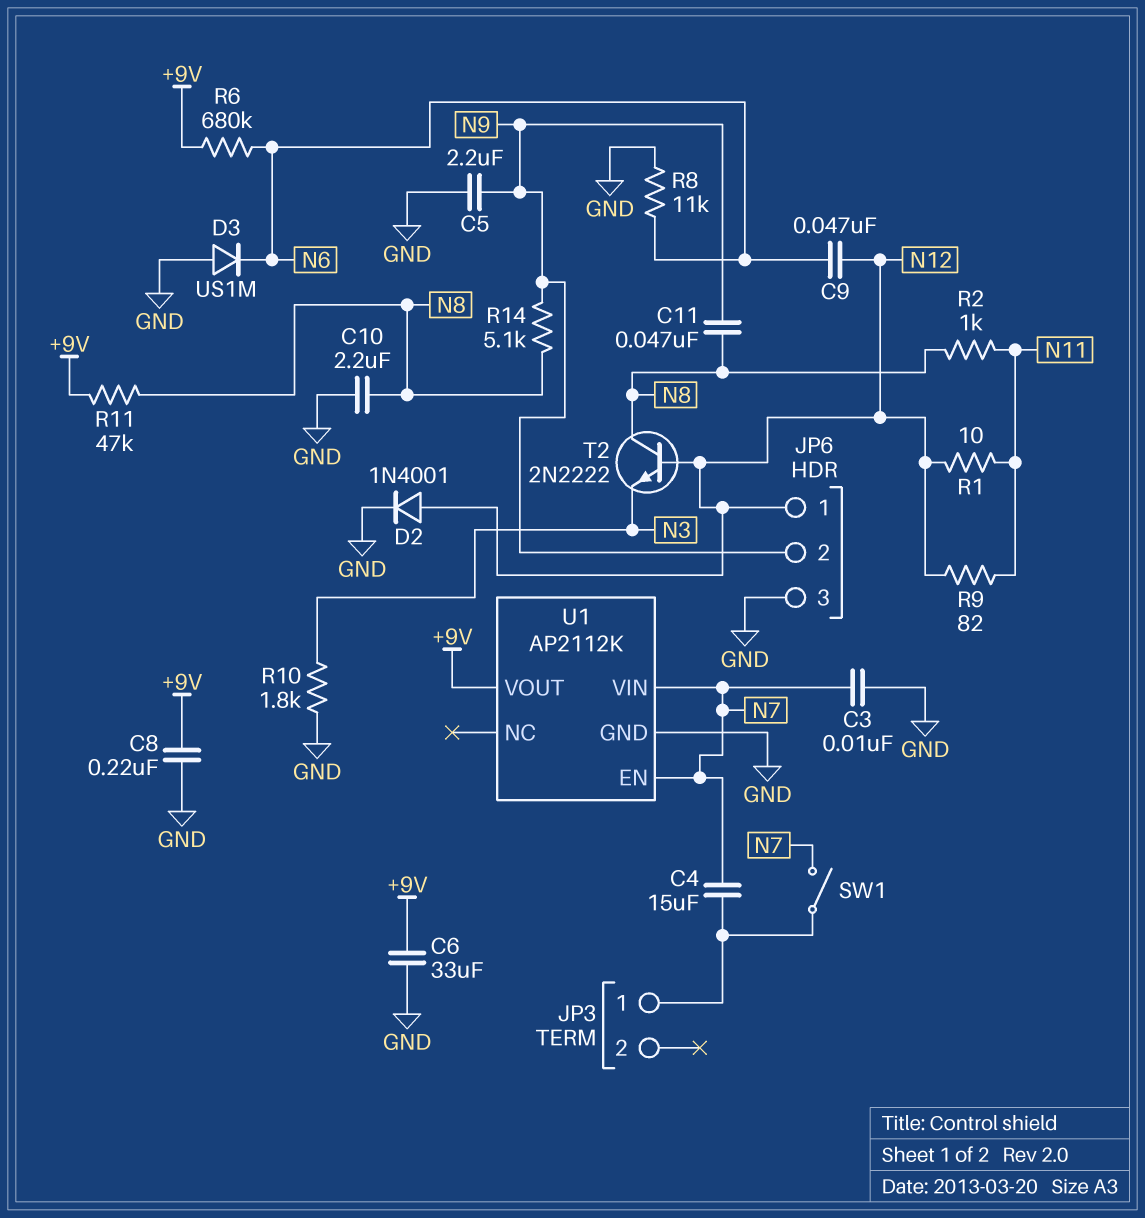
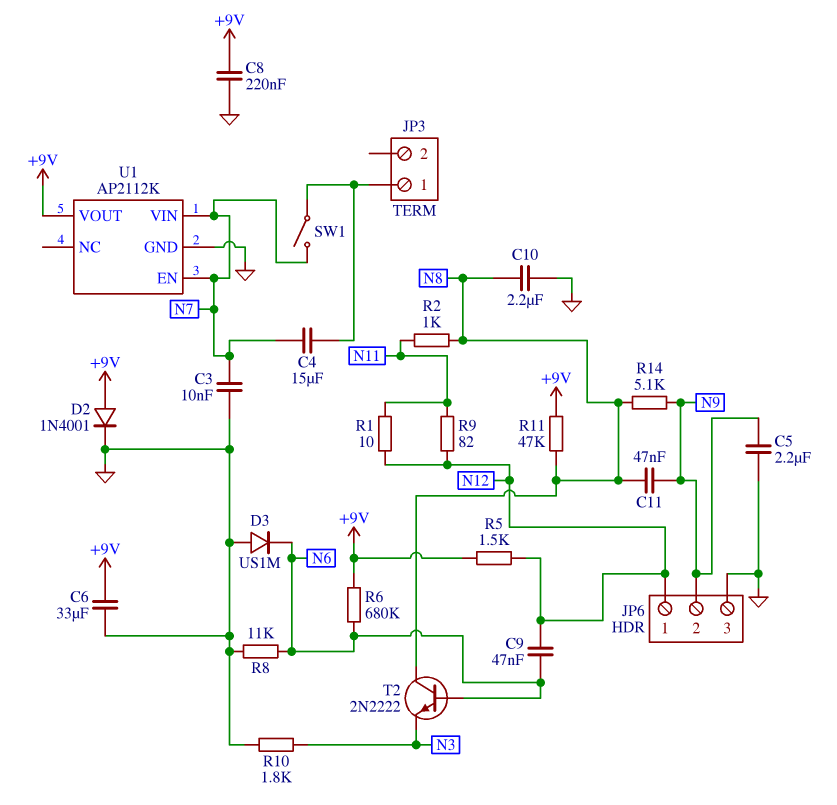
D2: diode 1N4001 (A N12, K GND) -> diode 1N4001 (A +9V, K GND)
R5: none -> 1.5k (+9V, N12)
T2: NPN 2N2222 (B N12, C N8, E N3) -> NPN 2N2222 (B N6, C N8, E N3)

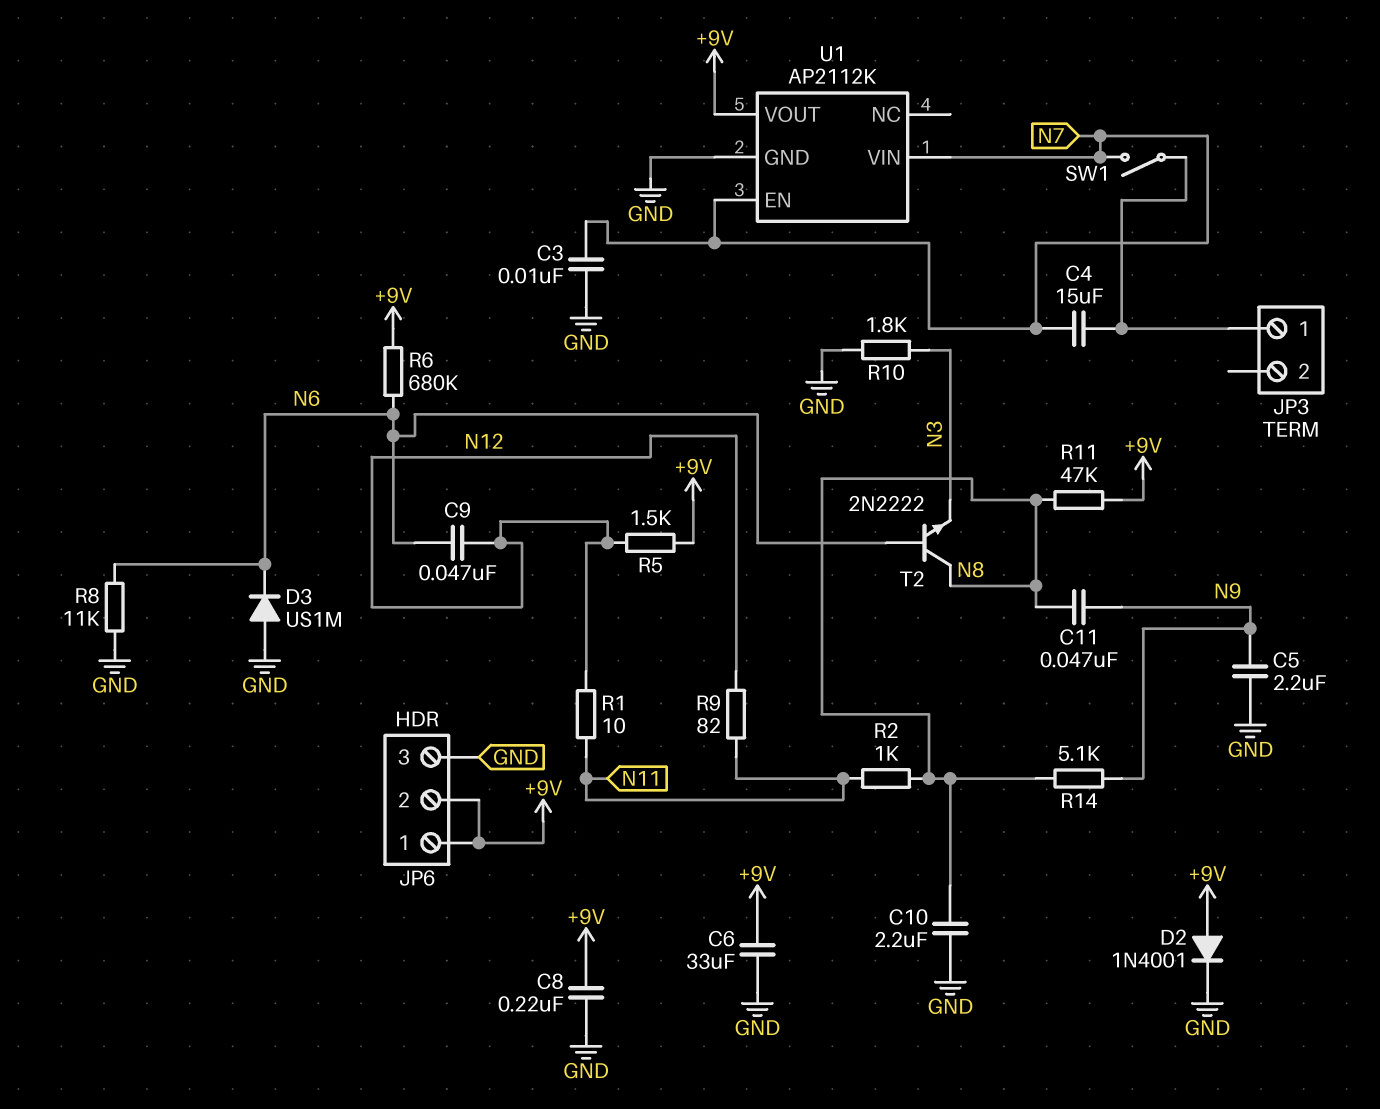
JP6 pin 1: N12 -> +9V
JP6 pin 2: N9 -> +9V

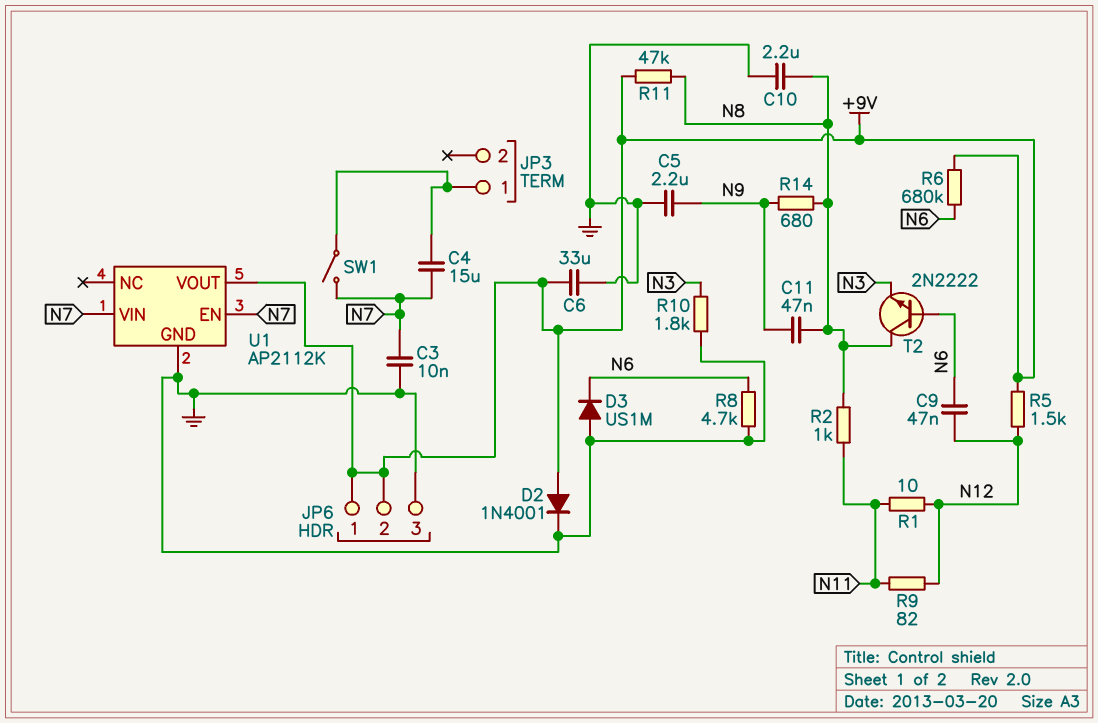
C8: 220nF (+9V, GND) -> none
R8: 11k (GND, N6) -> 4.7k (GND, N6)
R14: 5.1k (N8, N9) -> 680 (N8, N9)

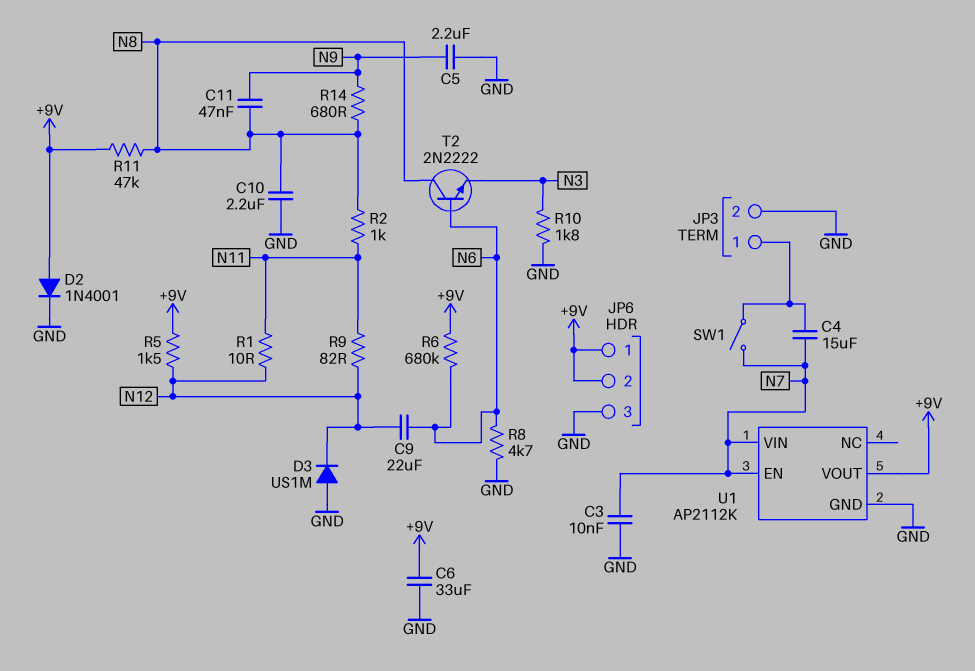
C9: 47nF (N6, N12) -> 22uF (N6, N12)
D3: diode US1M (A GND, K N6) -> diode US1M (A GND, K N12)
JP3 pin 2: none -> GND

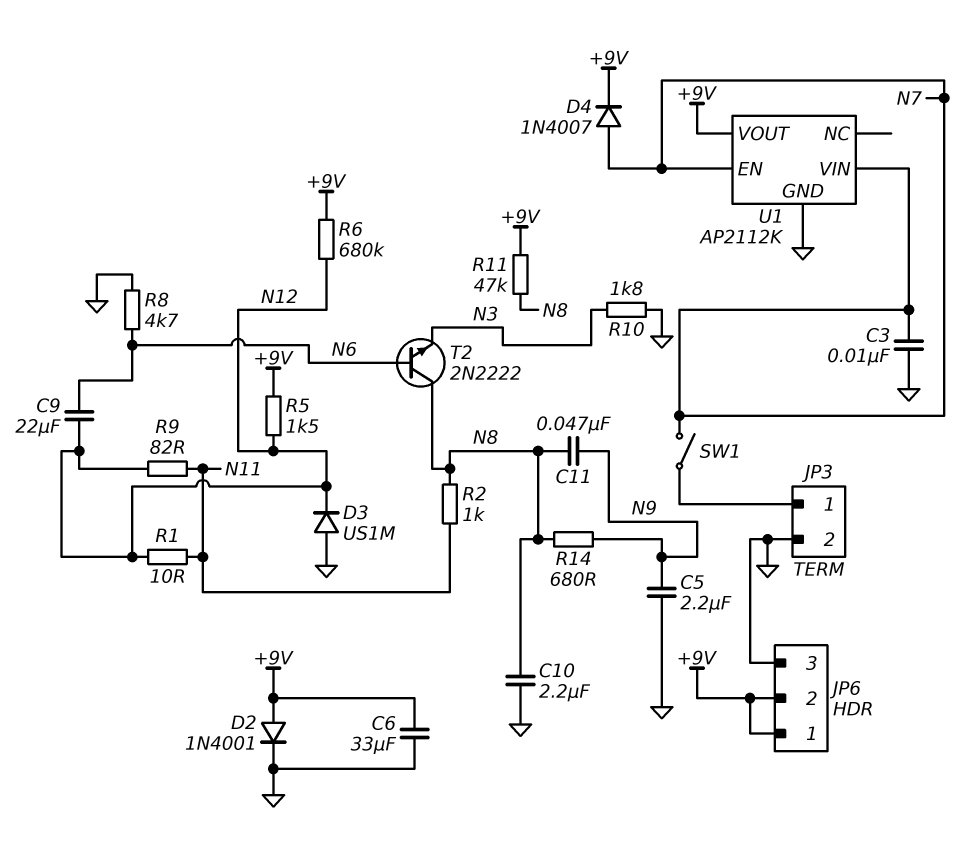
C4: 15uF (JP3/1, N7) -> none
D4: none -> diode 1N4007 (A N7, K +9V)
R6: 680k (+9V, N6) -> 680k (+9V, N12)

